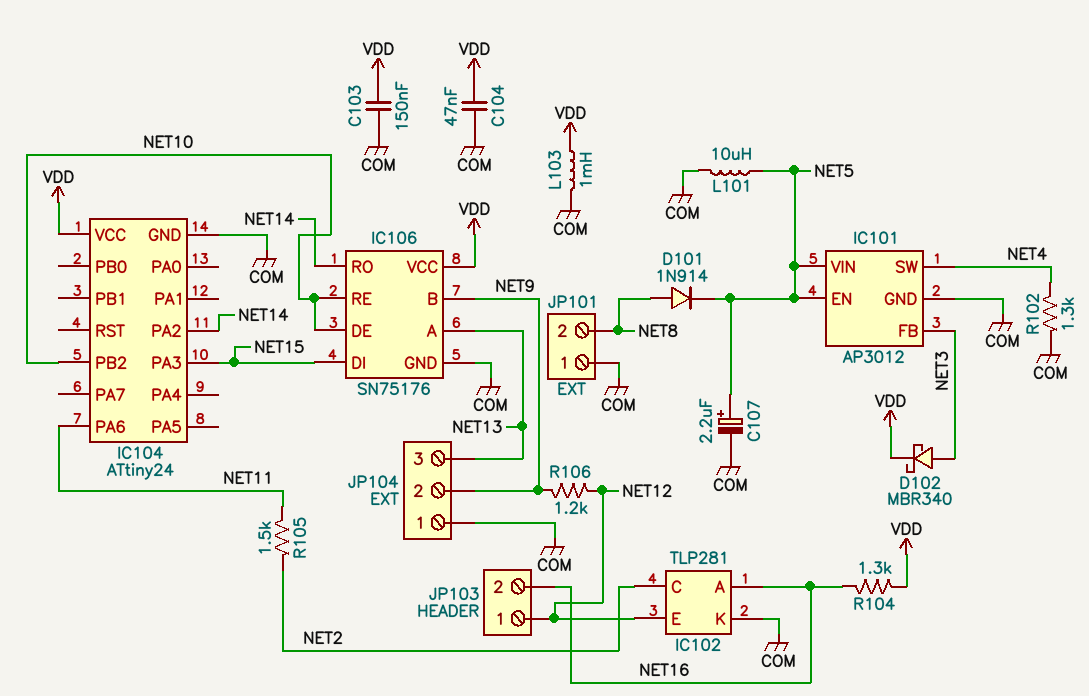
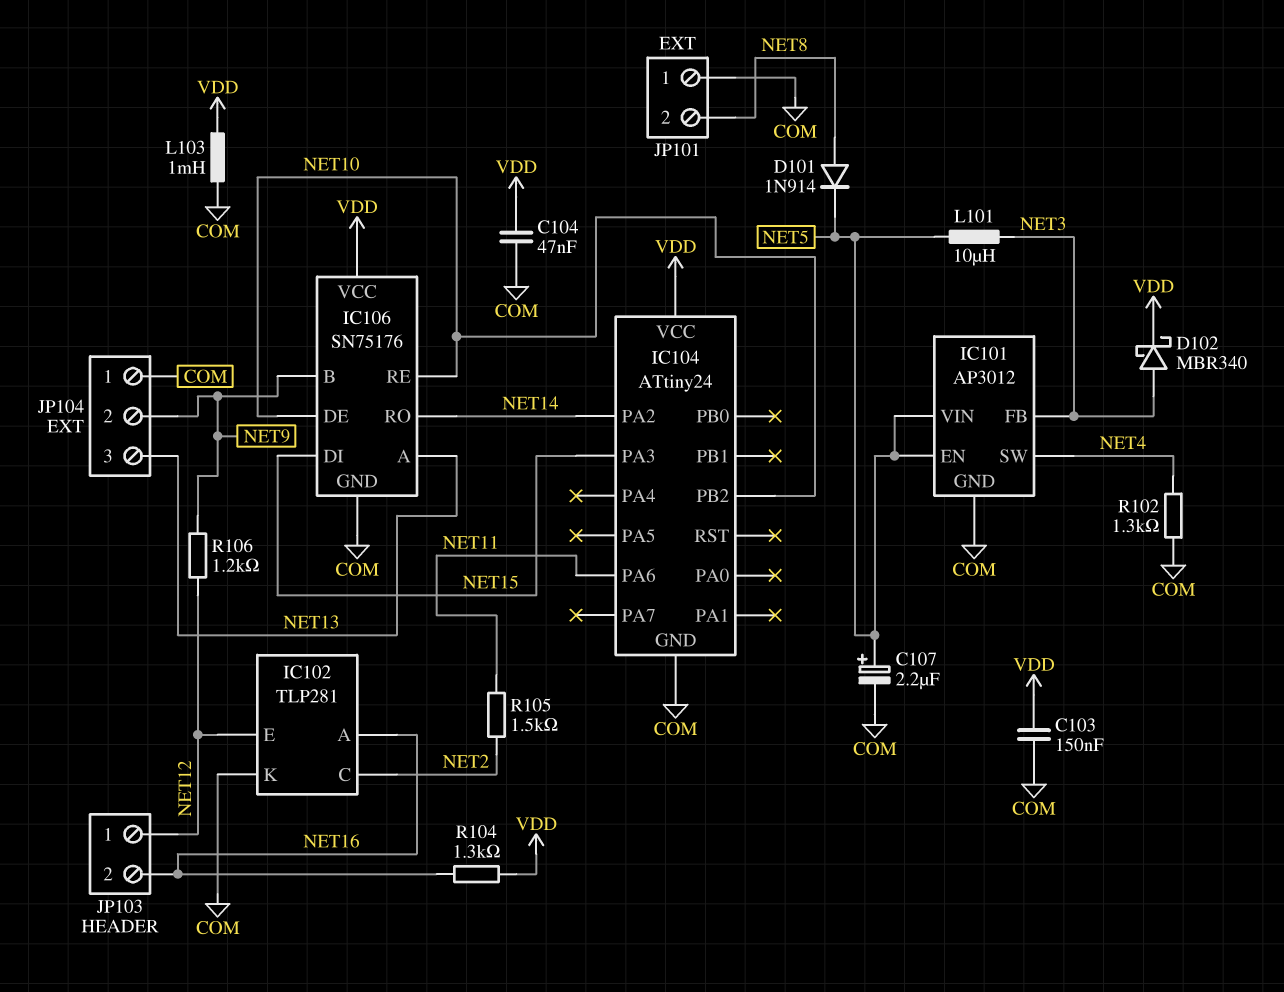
L101: 10uH (COM, NET5) -> 10uH (NET3, NET5)

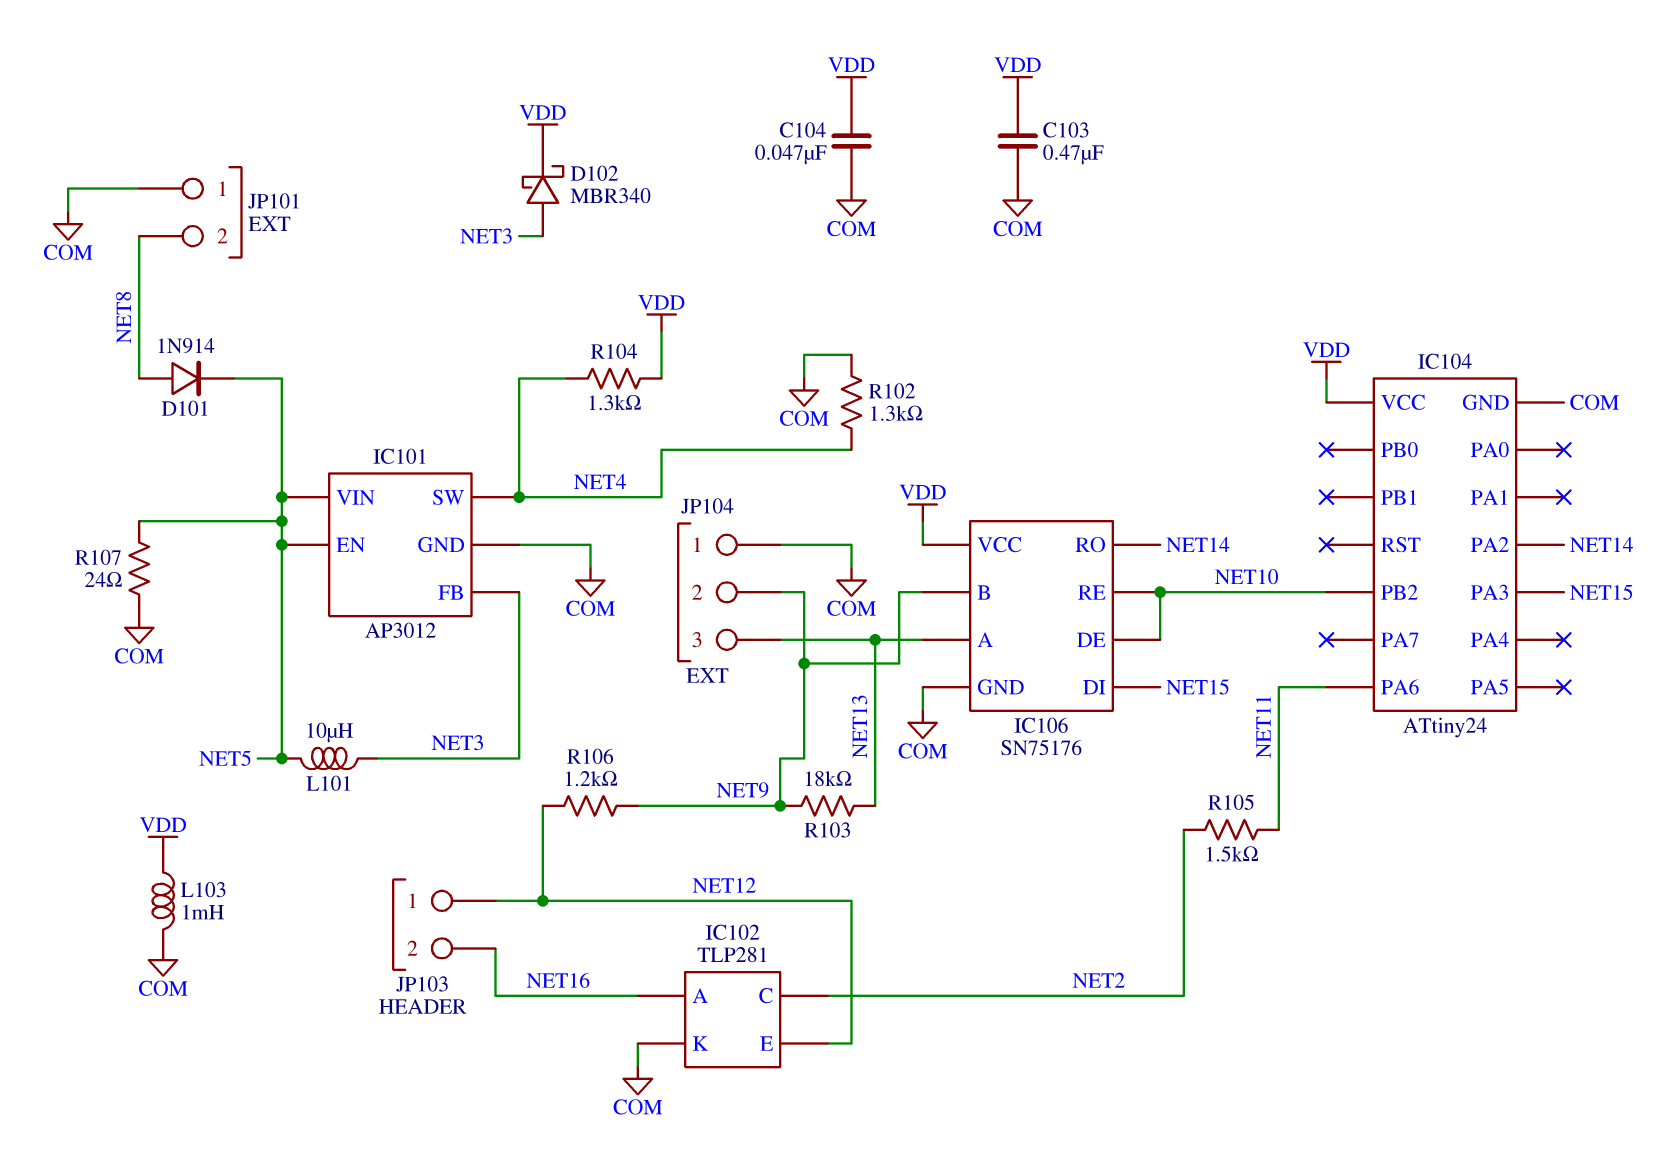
C103: 150nF (COM, VDD) -> 470nF (COM, VDD)
C107: 2.2uF (plus NET5, minus COM) -> none
R103: none -> 18k (NET9, NET13)
R104: 1.3k (NET16, VDD) -> 1.3k (NET4, VDD)
R107: none -> 24 (COM, NET5)

